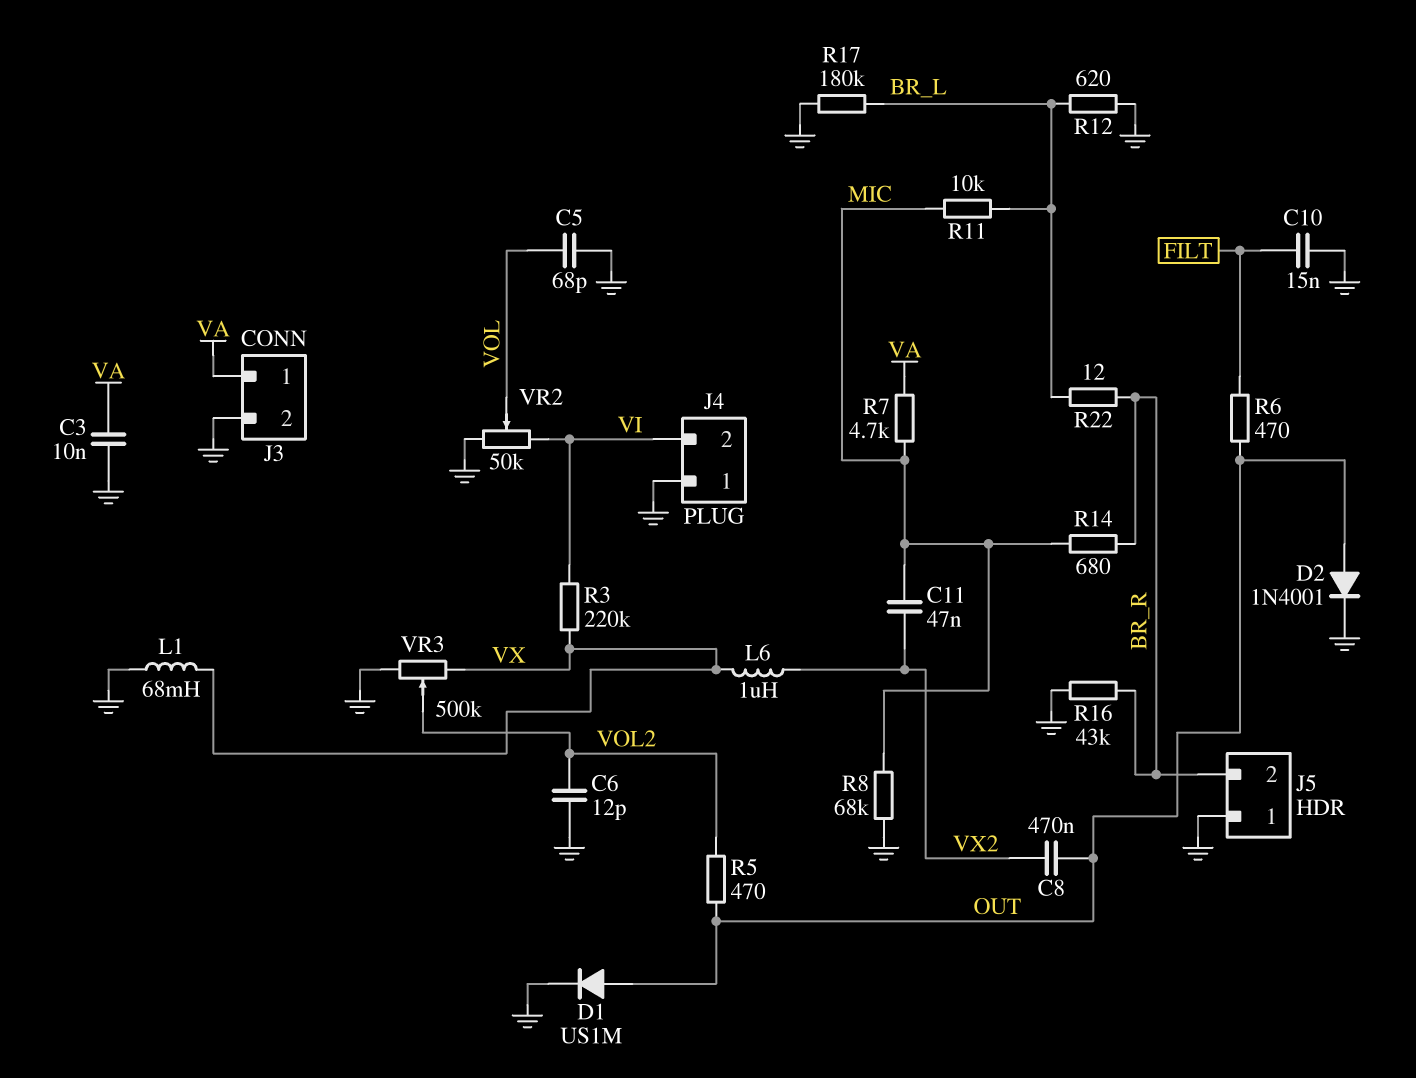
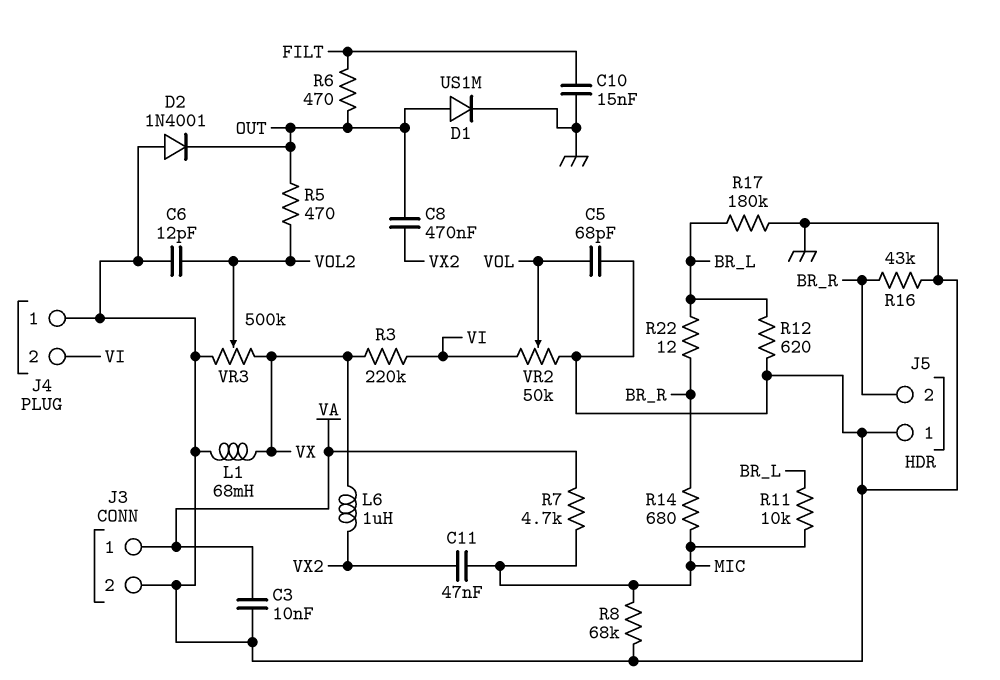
D2: diode 1N4001 (A OUT, K GND) -> diode 1N4001 (A GND, K OUT)

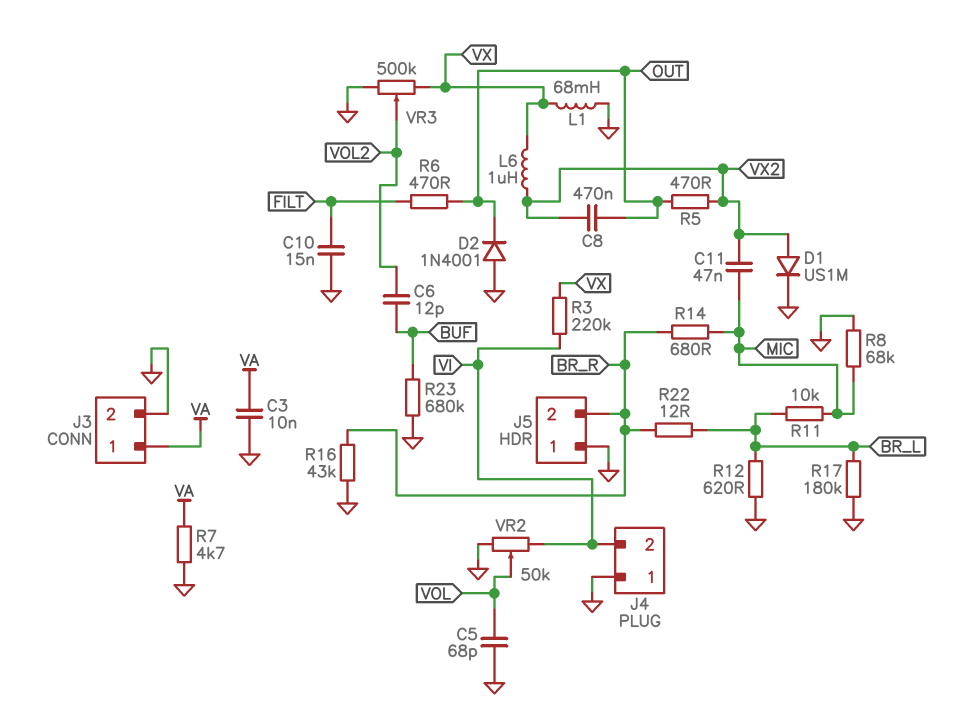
C6: 12pF (GND, VOL2) -> 12pF (BUF, VOL2)
D1: diode US1M (A OUT, K GND) -> diode US1M (A VX2, K GND)
R5: 470 (OUT, VOL2) -> 470 (OUT, VX2)
R7: 4.7k (MIC, VA) -> 4.7k (GND, VA)
R23: none -> 680k (BUF, GND)

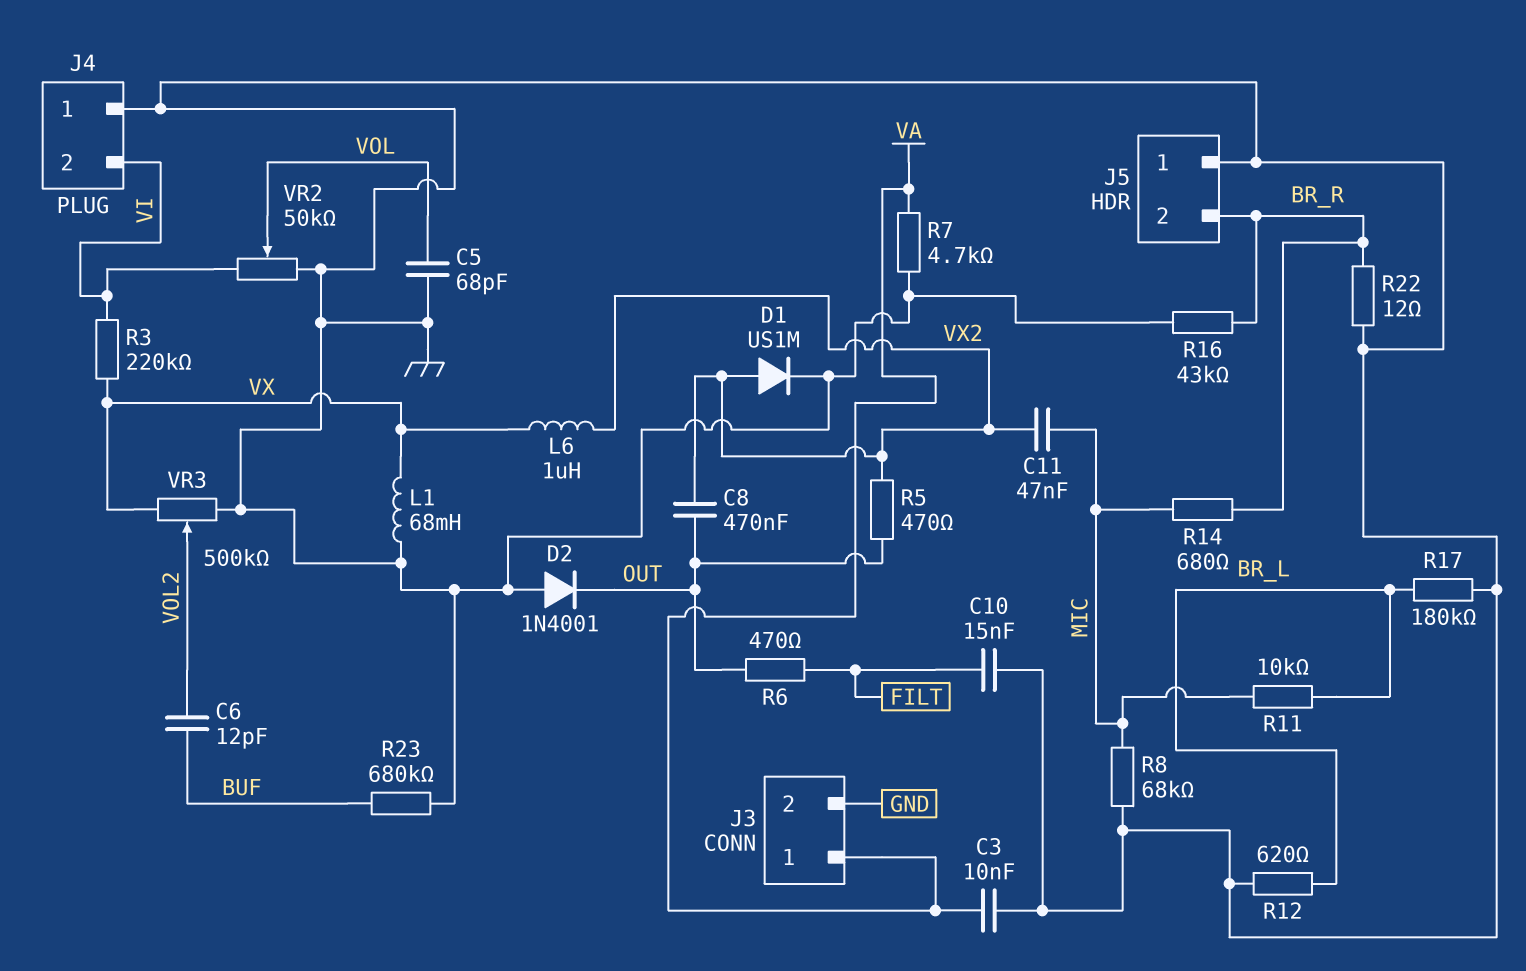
R22: 12 (BR_L, BR_R) -> 12 (BR_R, GND)

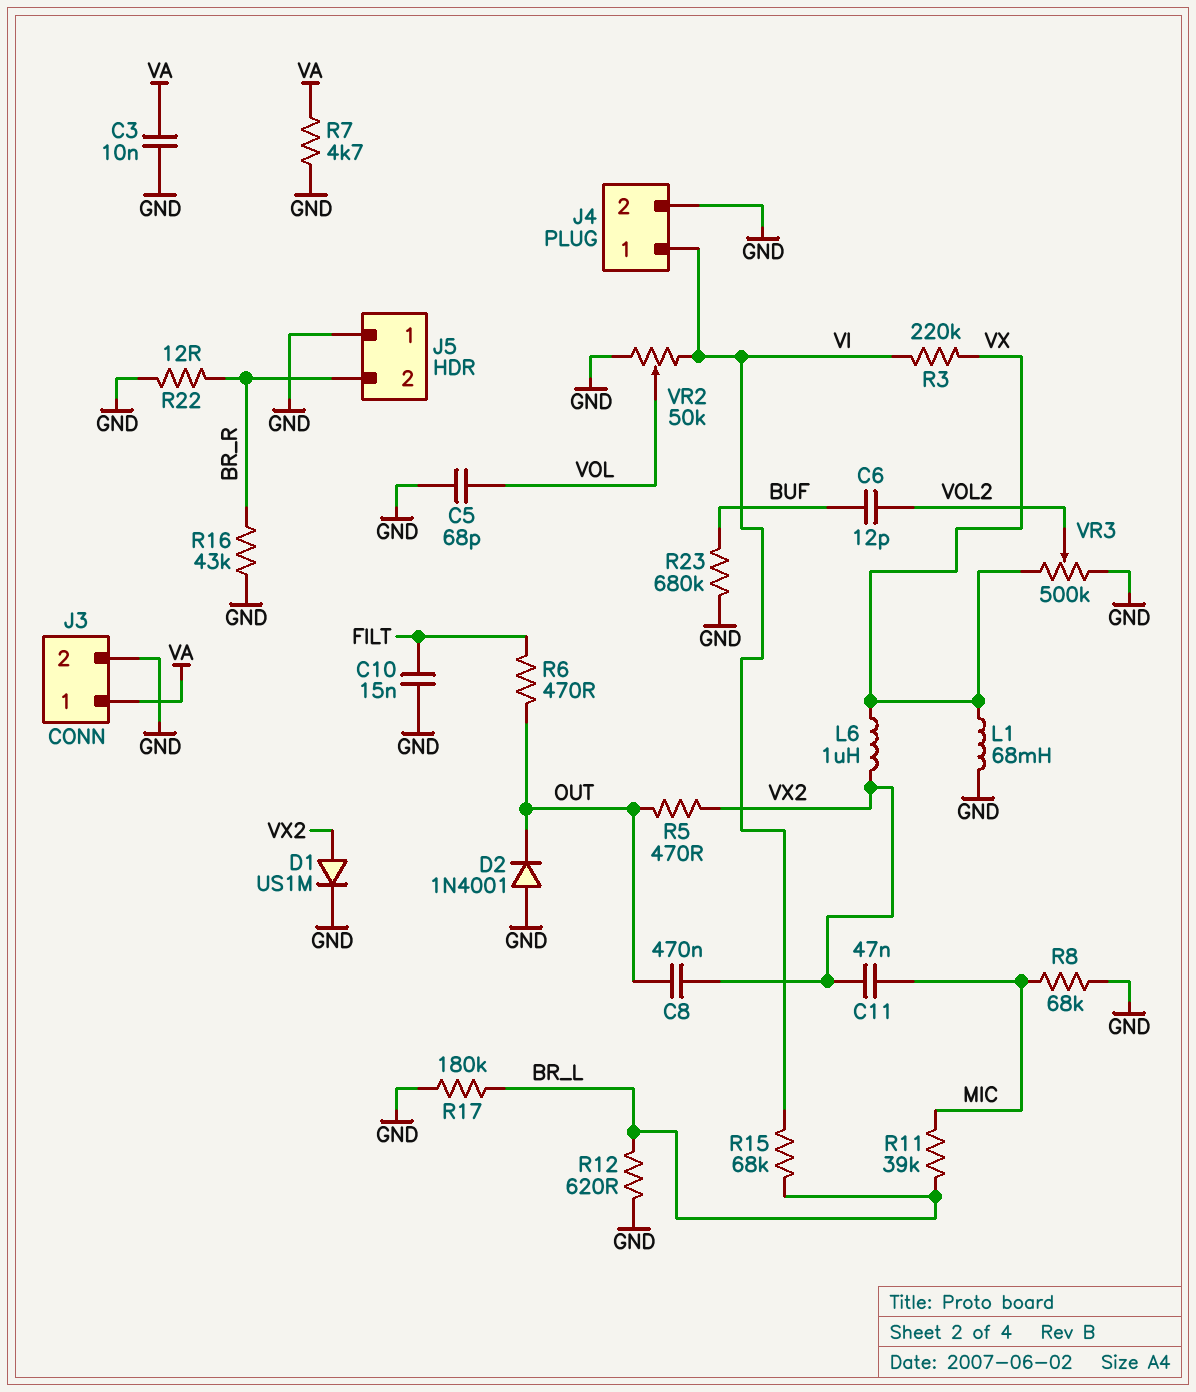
J4 pin 1: GND -> VI
J4 pin 2: VI -> GND
R11: 10k (BR_L, MIC) -> 39k (BR_L, MIC)
R14: 680 (BR_R, MIC) -> none
R15: none -> 68k (BR_L, VI)

